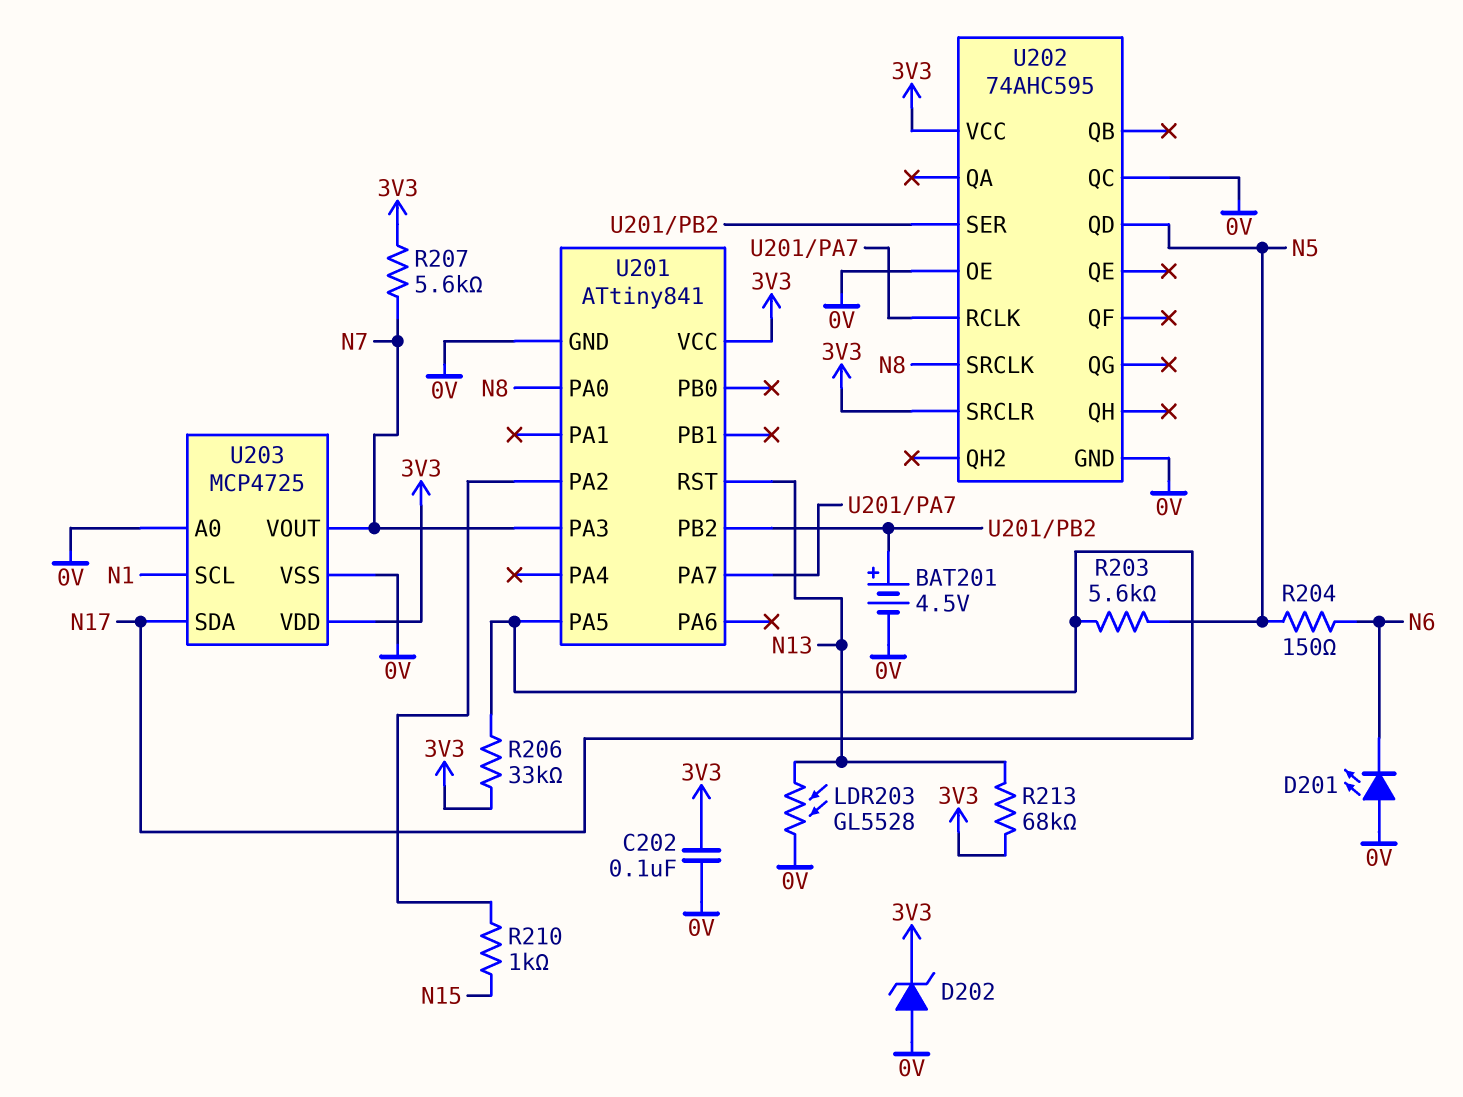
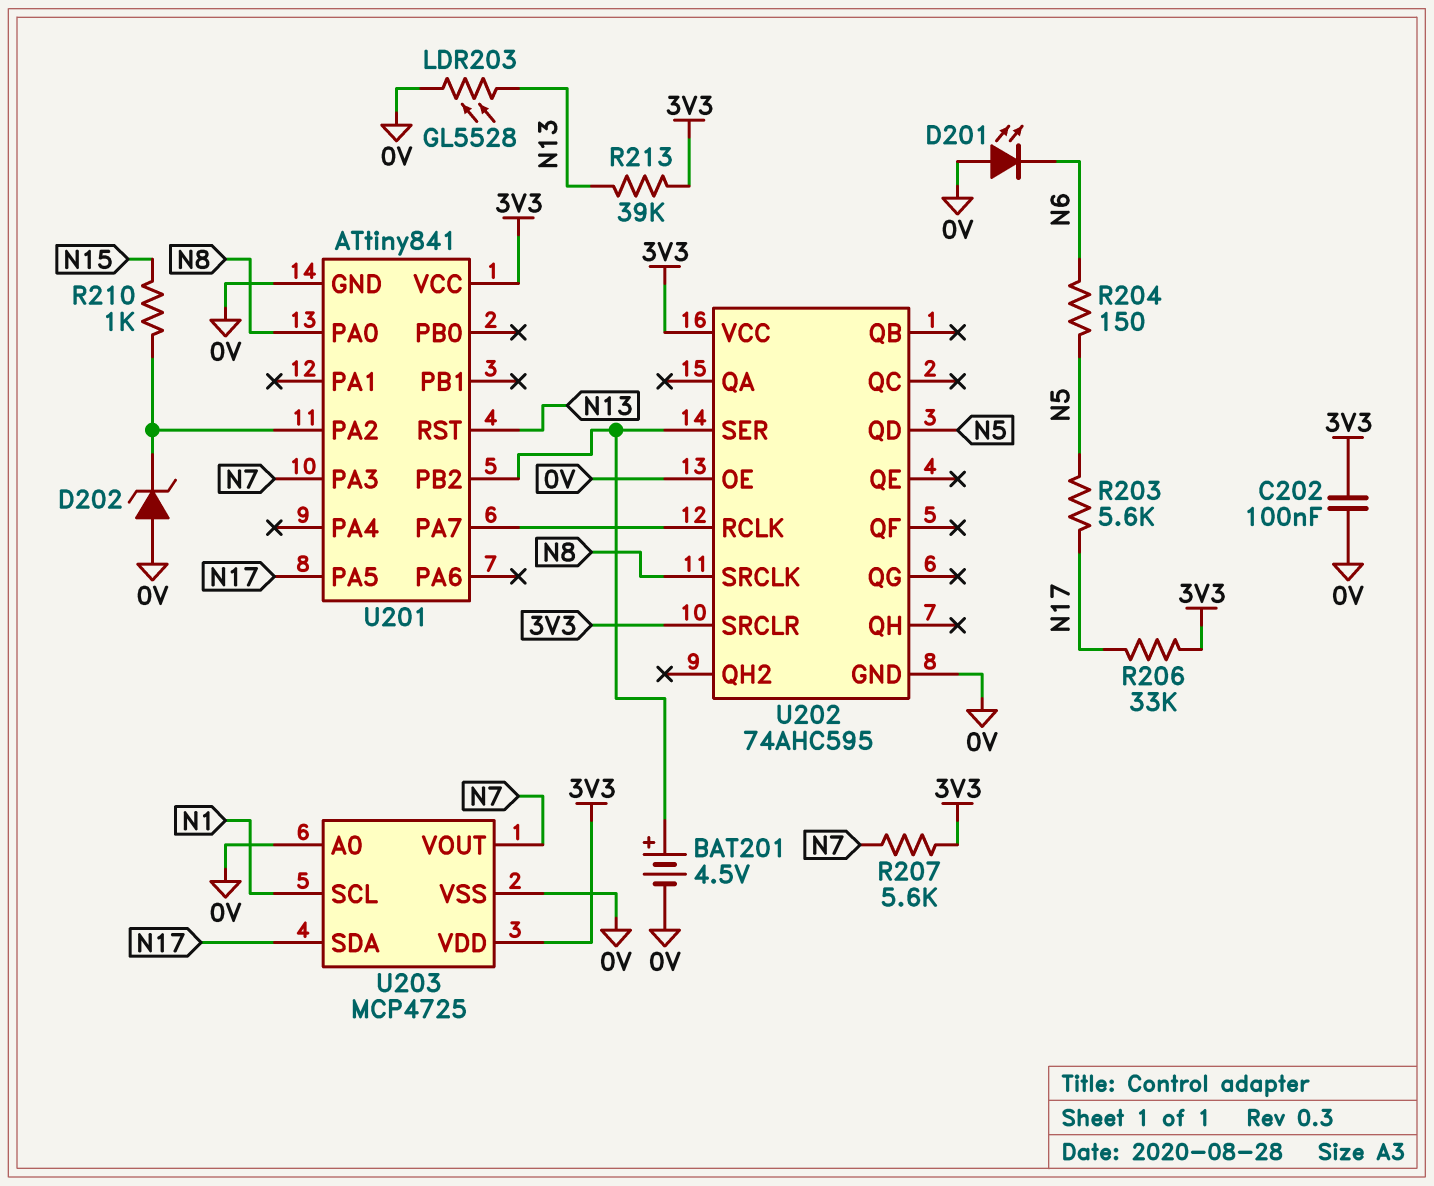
D202: zener (A 0V, K 3V3) -> zener (A 0V, K U201/PA2)
R213: 68k (3V3, N13) -> 39k (3V3, N13)
U202 pin QC: 0V -> none

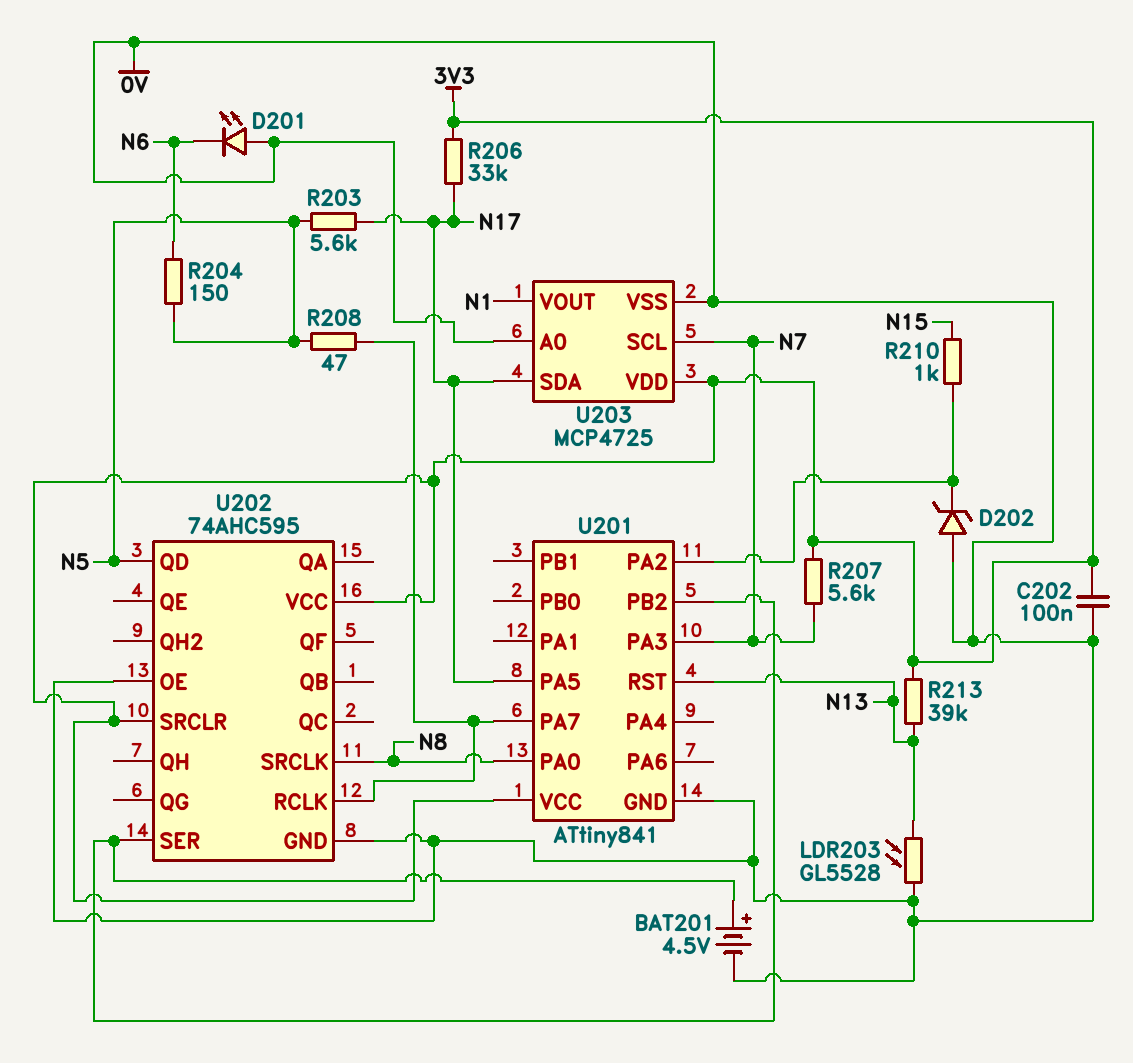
R208: none -> 47 (N5, U201/PA7)
U203 pin SCL: N1 -> N7
U203 pin VOUT: N7 -> N1

